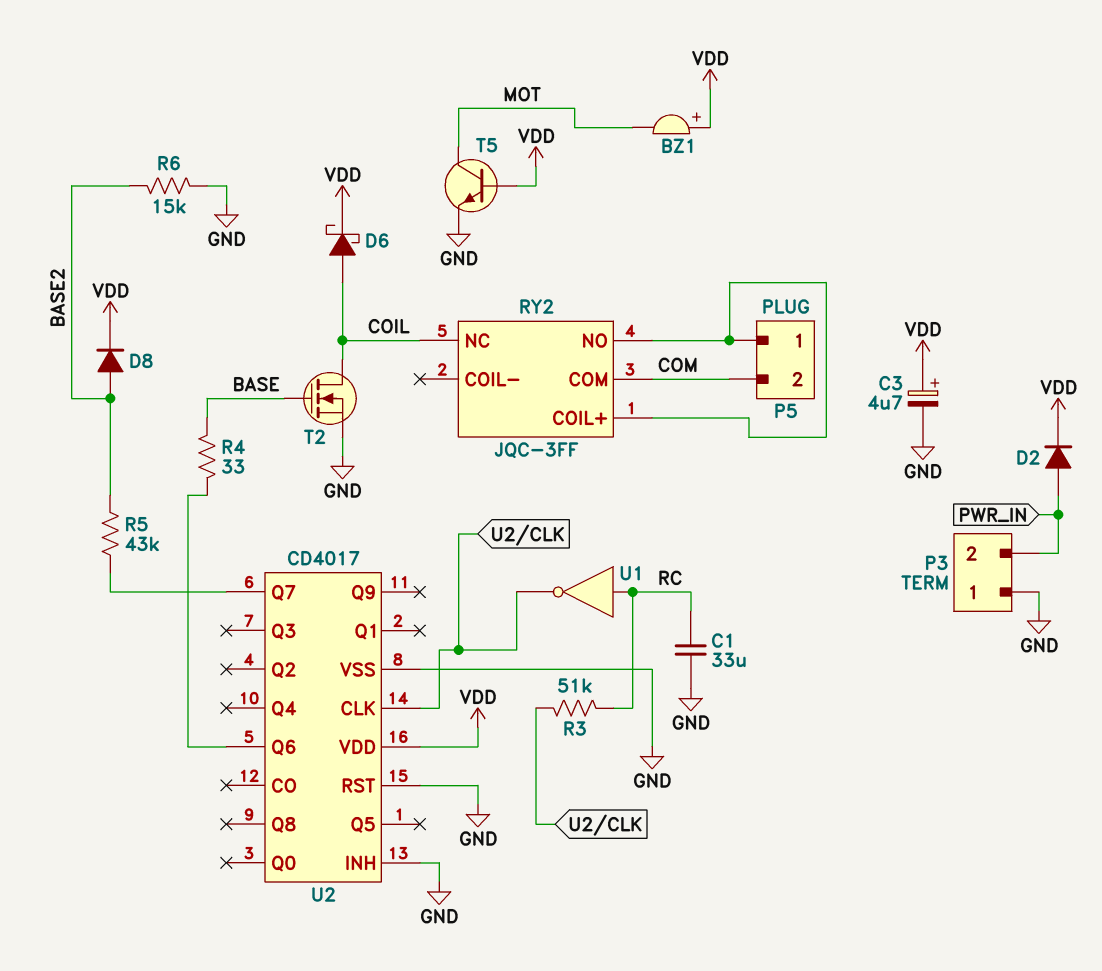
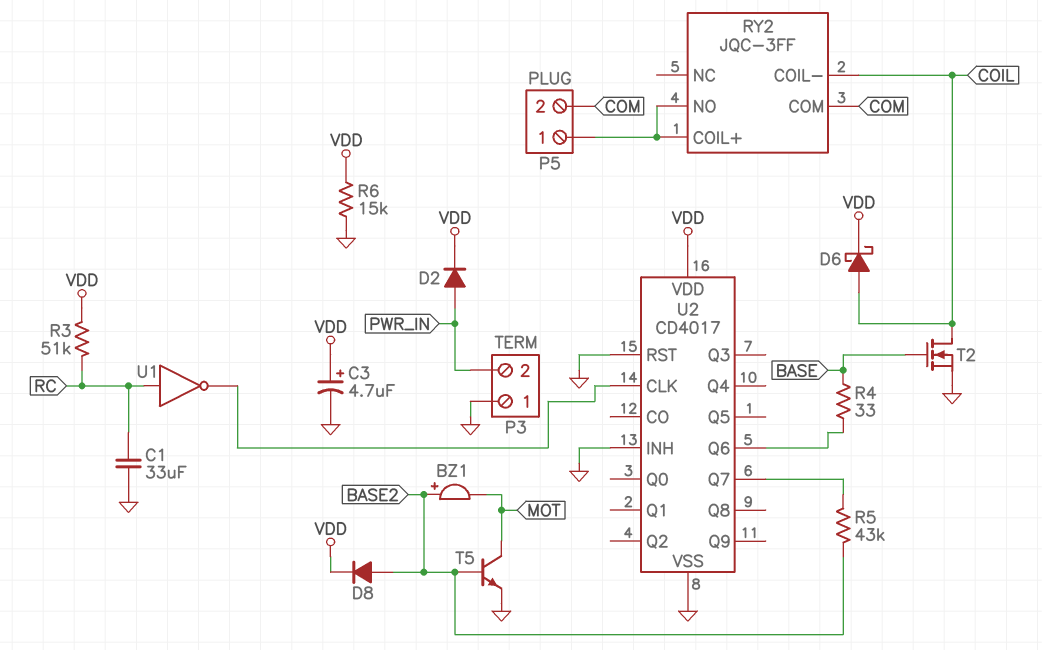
BZ1: buzzer (plus VDD, minus MOT) -> buzzer (plus BASE2, minus MOT)
R3: 51k (RC, U2/CLK) -> 51k (RC, VDD)
R6: 15k (BASE2, GND) -> 15k (GND, VDD)
RY2 pin COIL-: none -> COIL
RY2 pin NC: COIL -> none
T5: NPN (B VDD, C MOT, E GND) -> NPN (B BASE2, C MOT, E GND)

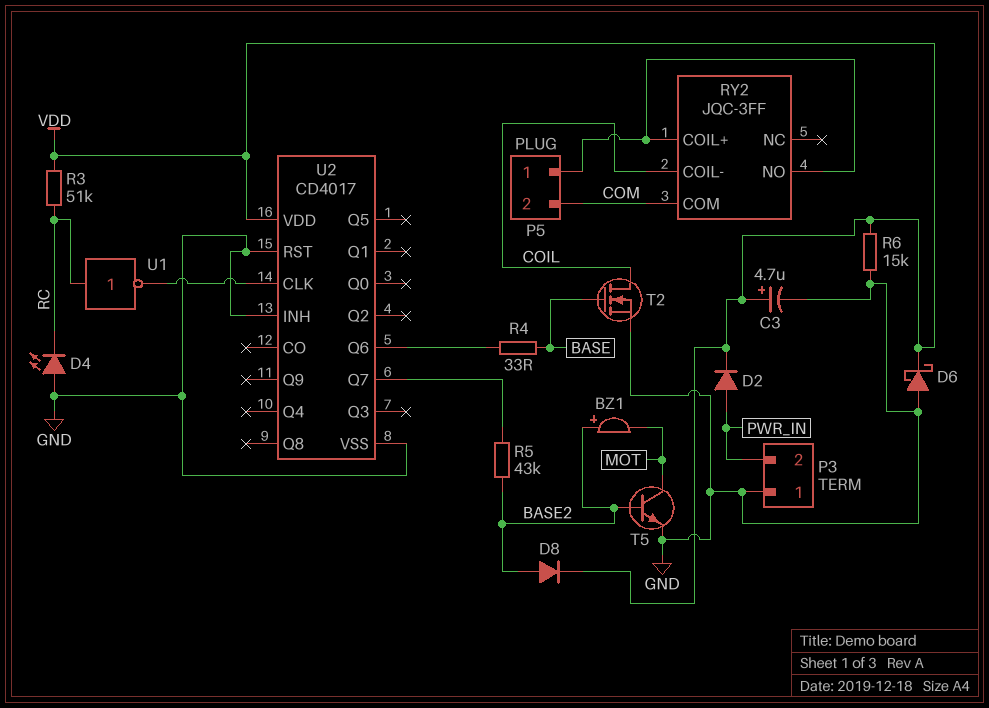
C1: 33uF (GND, RC) -> none
D4: none -> LED (A GND, K RC)
D6: schottky (A COIL, K VDD) -> schottky (A GND, K VDD)

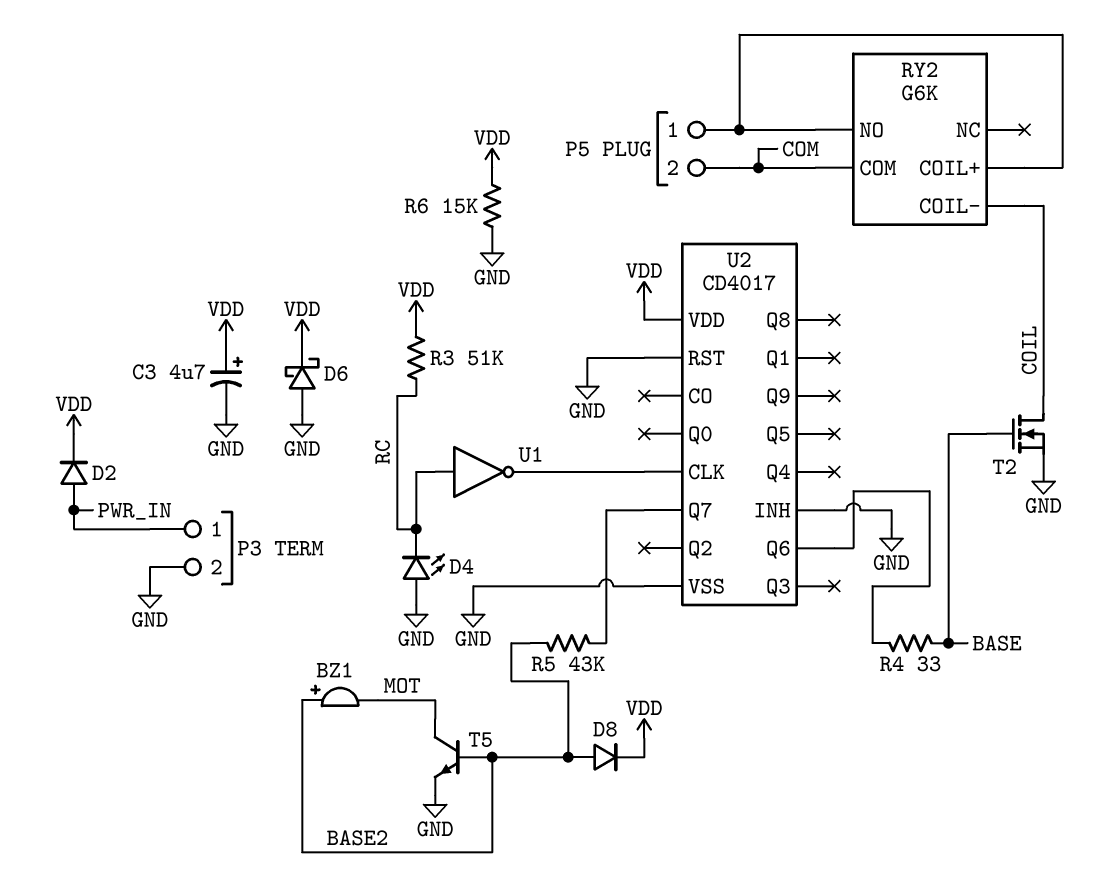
P3 pin 1: GND -> PWR_IN
P3 pin 2: PWR_IN -> GND
RY2: JQC-3FF -> G6K

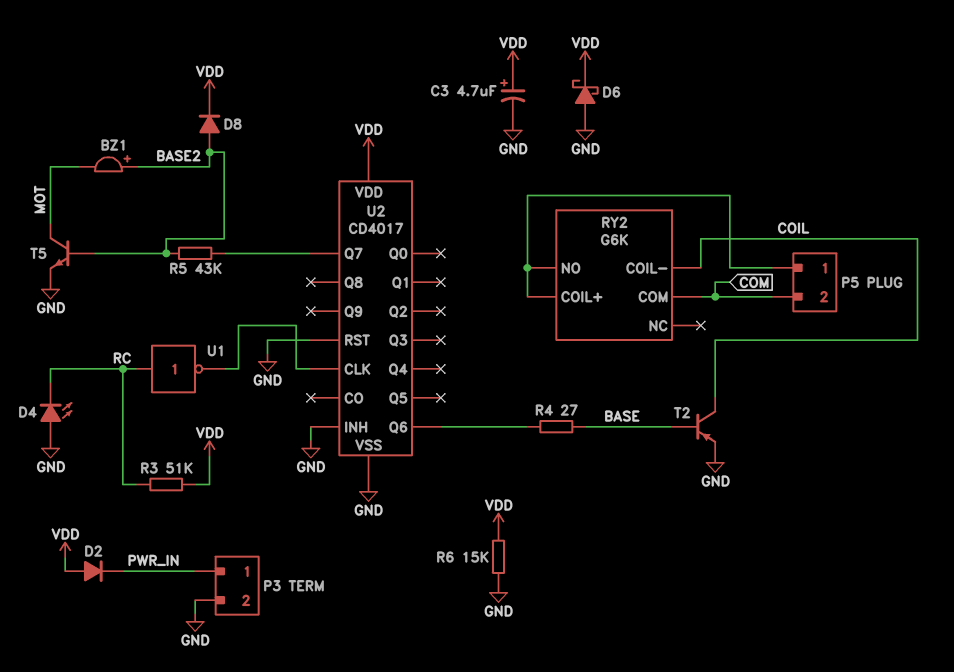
D2: diode (A PWR_IN, K VDD) -> diode (A VDD, K PWR_IN)
R4: 33 (BASE, U2/Q6) -> 27 (BASE, U2/Q6)
T2: NMOS (G BASE, D COIL, S GND) -> PNP (B BASE, C COIL, E GND)

